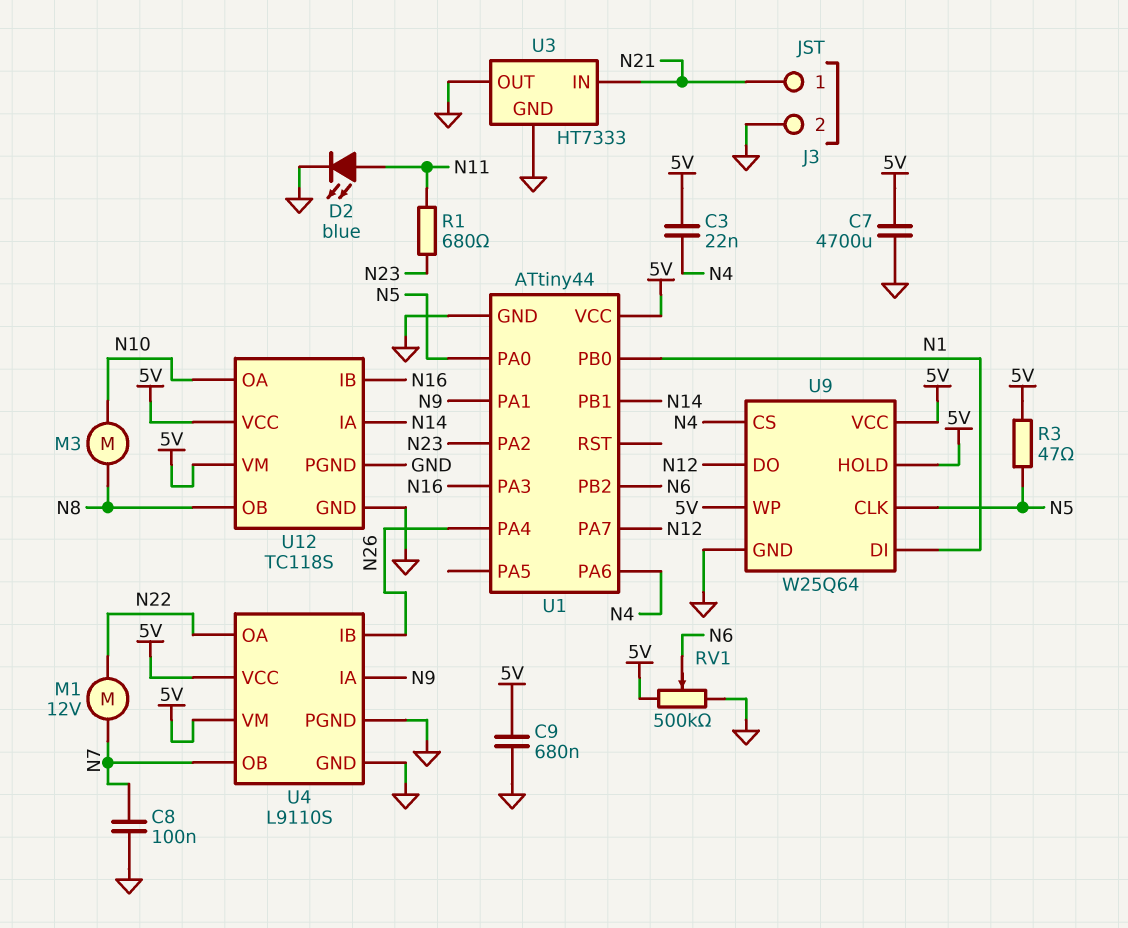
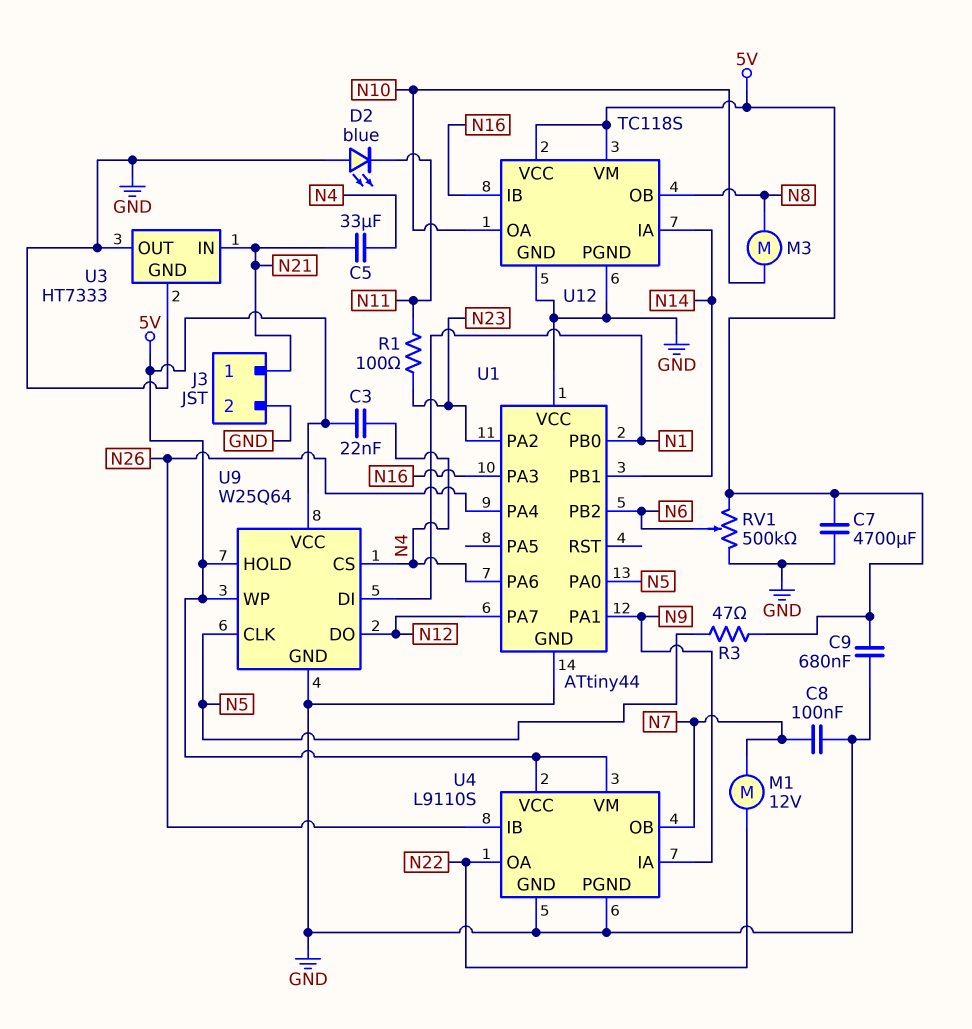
C5: none -> 33uF (N4, N21)
D2: LED blue (A N11, K GND) -> LED blue (A GND, K N11)
R1: 680 (N11, N23) -> 100 (N11, N23)
U1 pin VCC: 5V -> GND

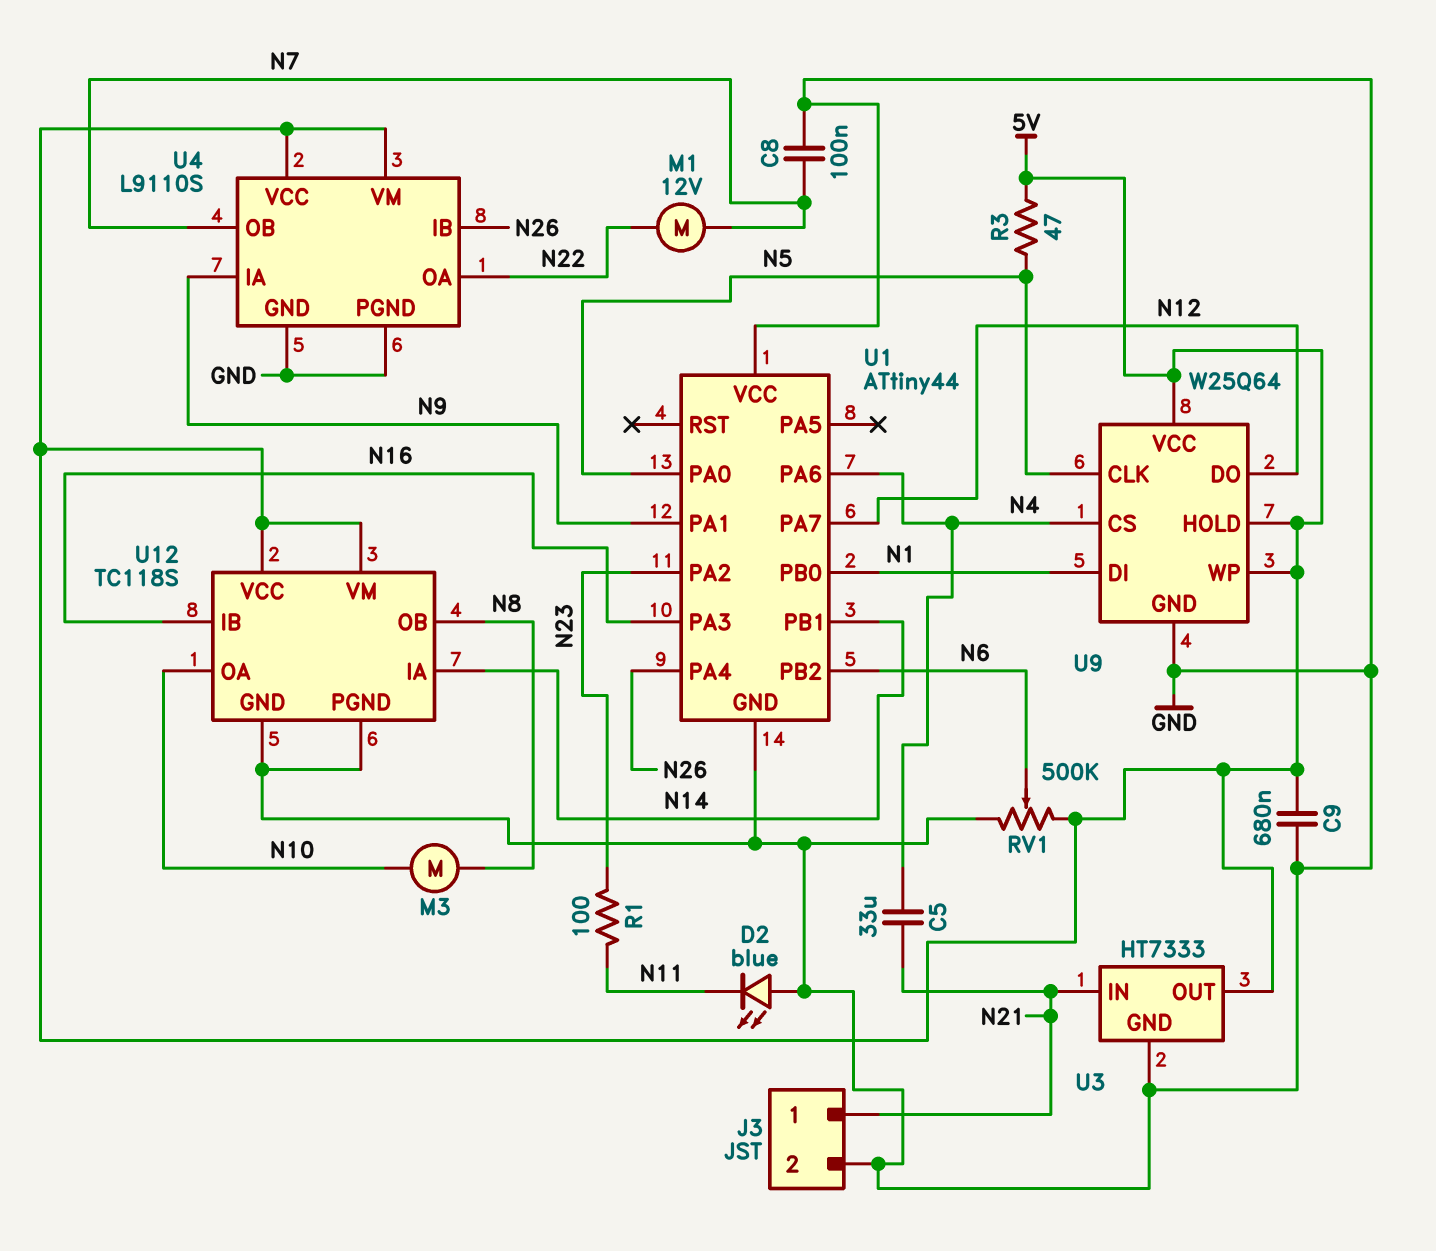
C3: 22nF (5V, N4) -> none
C7: 4700uF (5V, GND) -> none
U3 pin OUT: GND -> 5V

